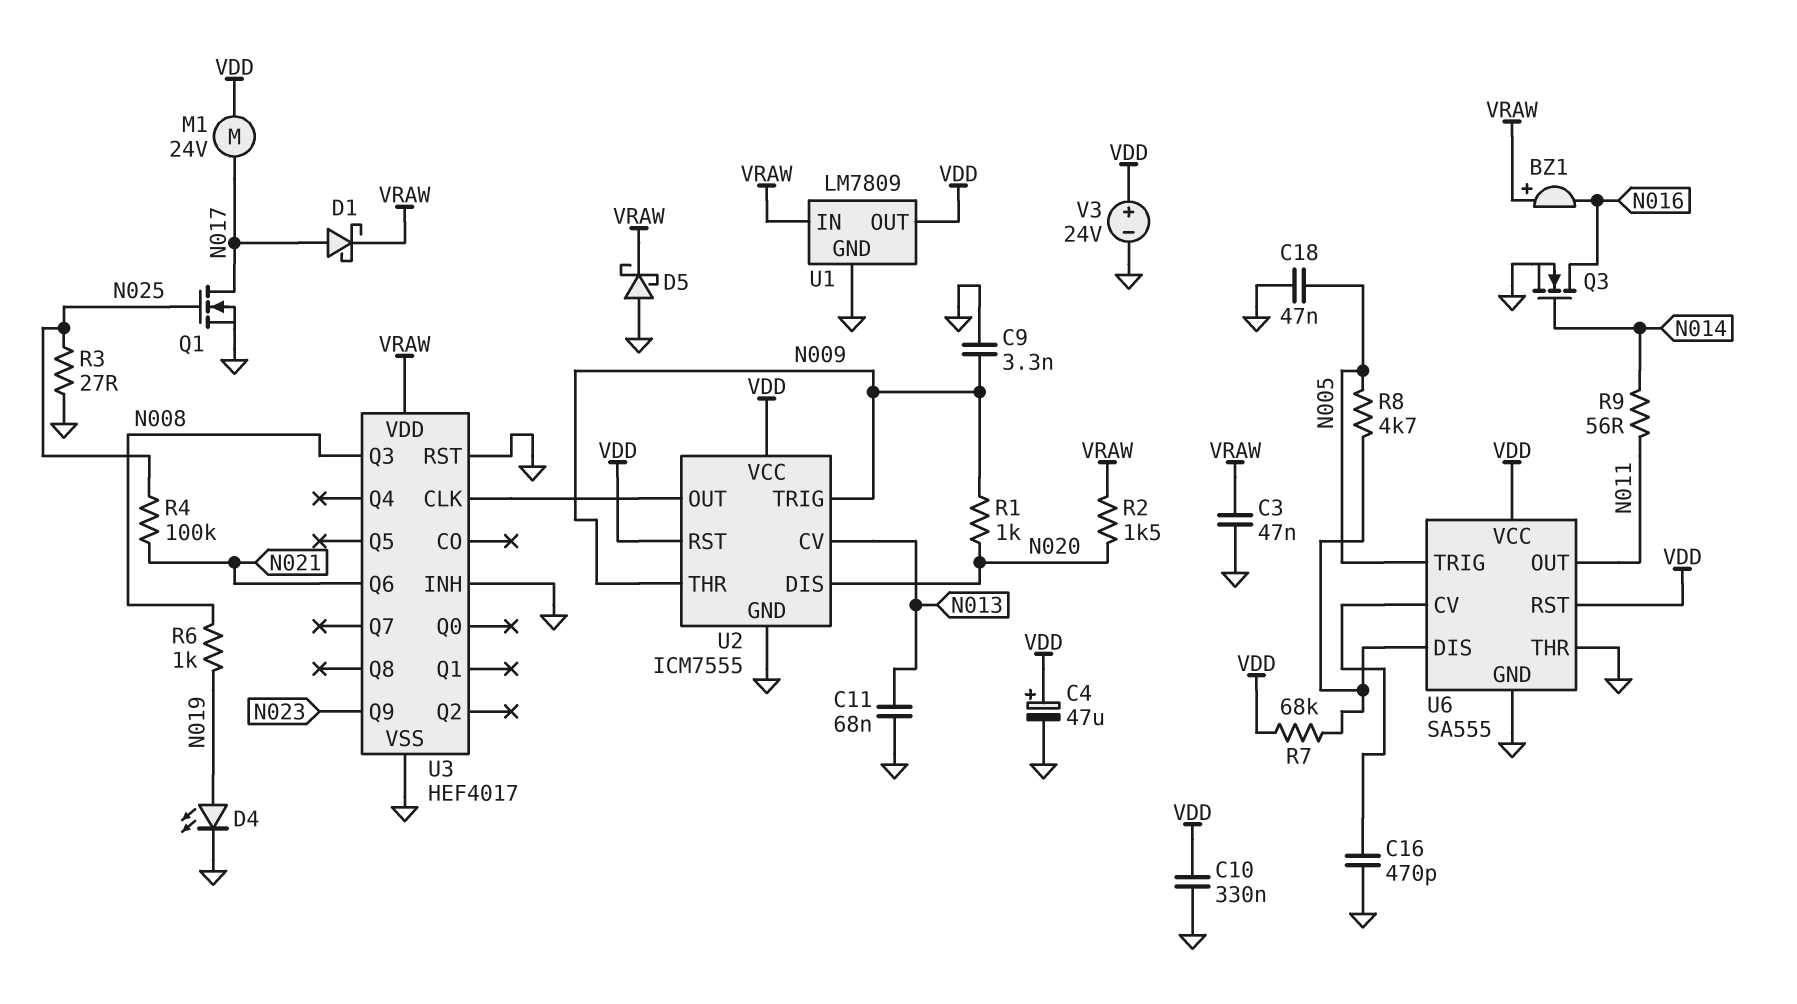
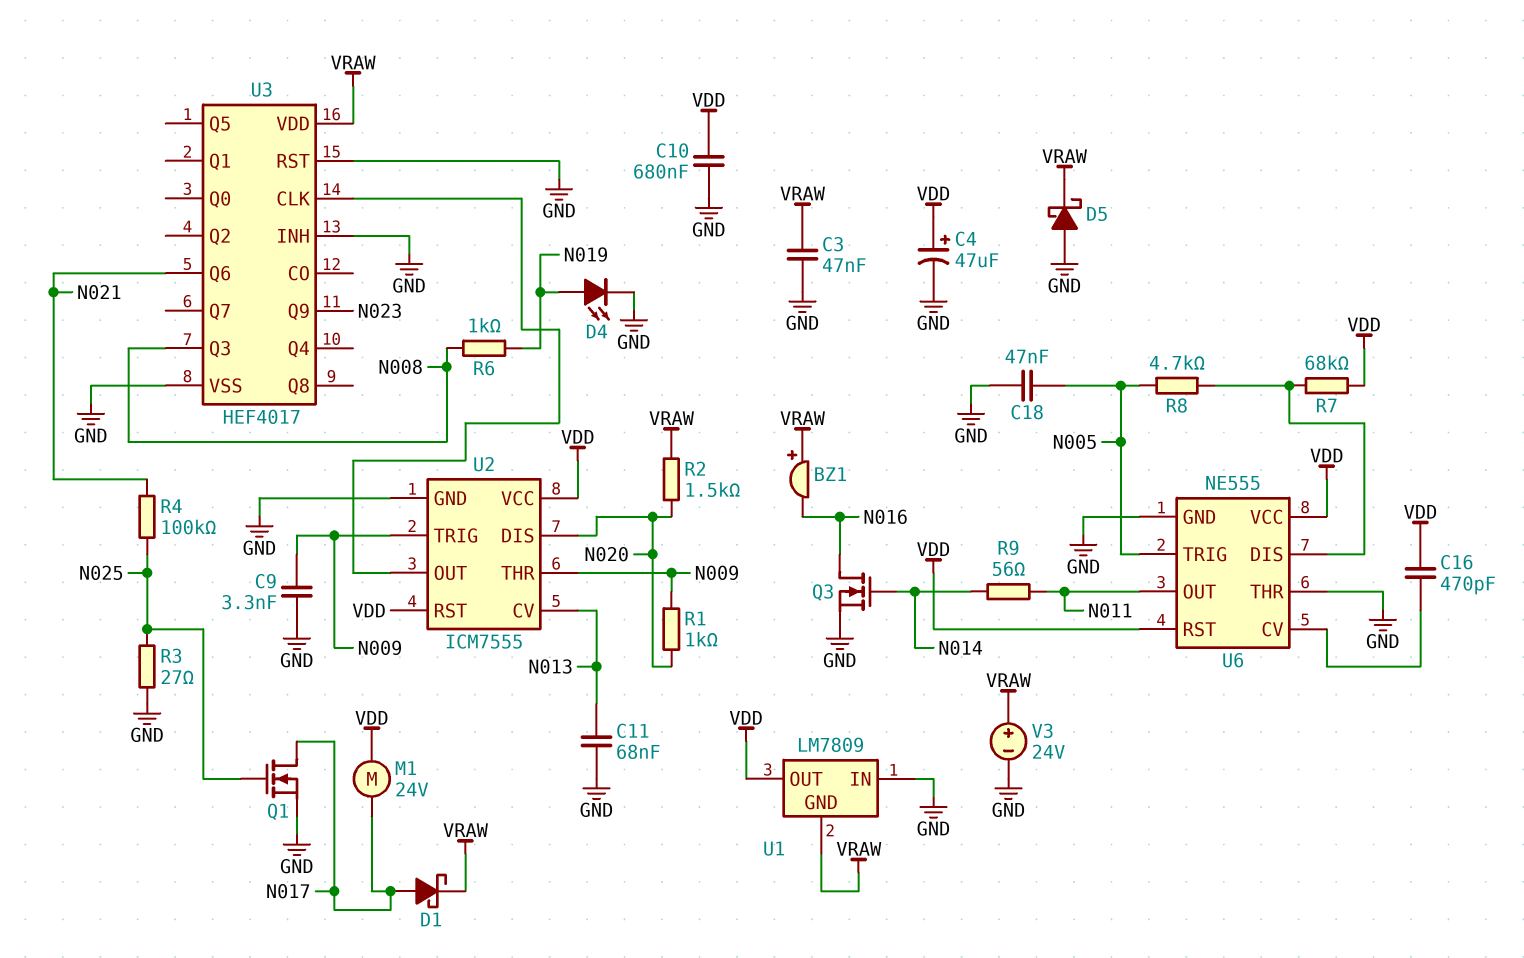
C10: 330nF (GND, VDD) -> 680nF (GND, VDD)
C16: 470pF (GND, U6/CV) -> 470pF (U6/CV, VDD)
U1 pin GND: GND -> VRAW
U1 pin IN: VRAW -> GND
U6: SA555 -> NE555
V3: 24V (plus VDD, minus GND) -> 24V (plus VRAW, minus GND)

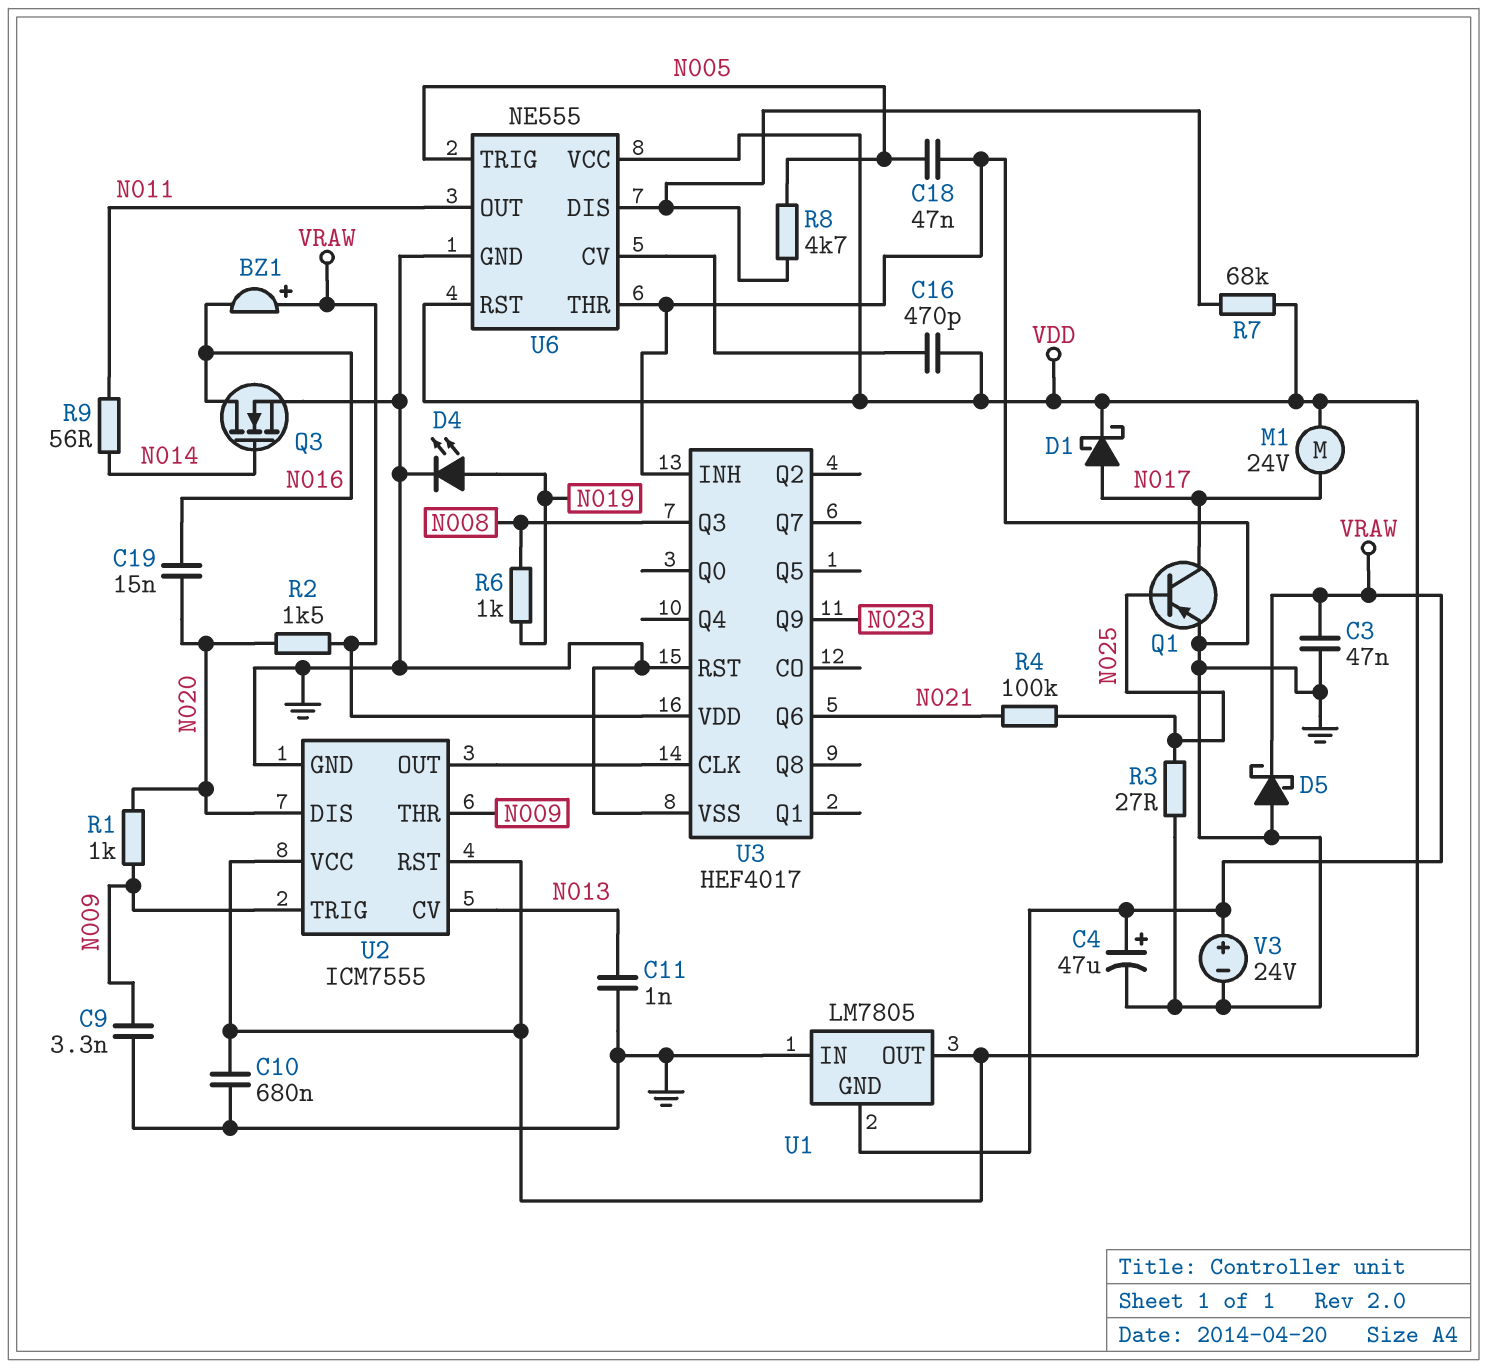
C4: 47uF (plus VDD, minus GND) -> 47uF (plus VRAW, minus GND)
C11: 68nF (GND, N013) -> 1nF (GND, N013)
C19: none -> 15nF (N016, N020)
D1: schottky (A N017, K VRAW) -> schottky (A N017, K VDD)
Q1: NMOS (G N025, D N017, S GND) -> PNP (B N025, C N017, E GND)
U1: LM7809 -> LM7805

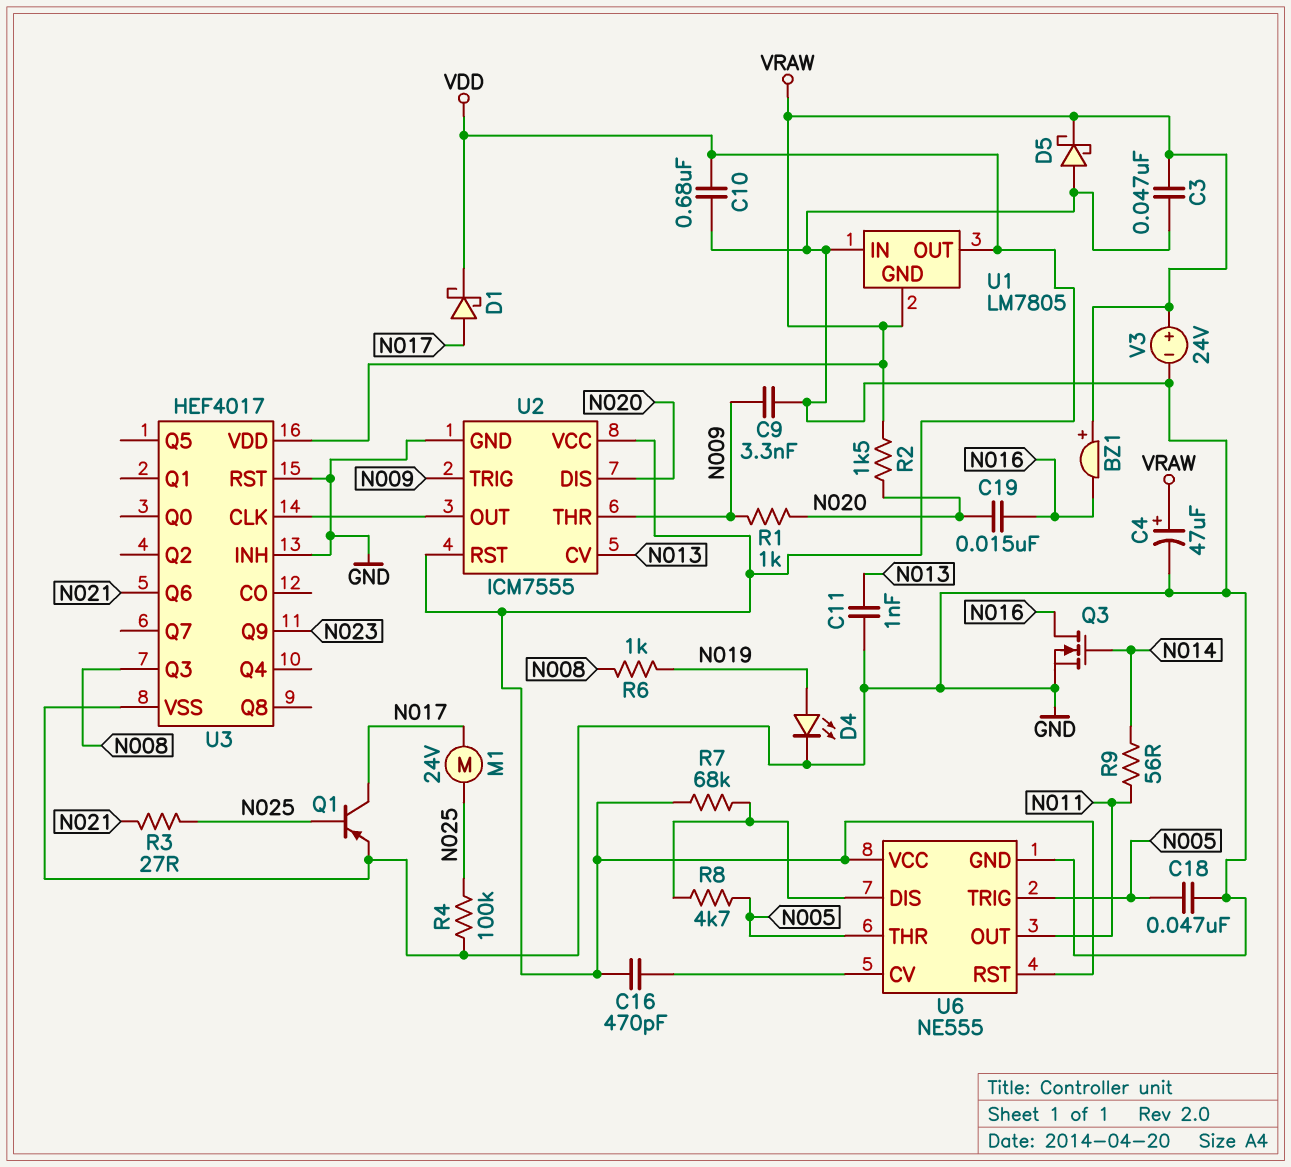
M1: motor 24V (N017, VDD) -> motor 24V (N017, N025)
R3: 27 (GND, N025) -> 27 (N021, N025)
R4: 100k (N021, N025) -> 100k (GND, N025)
U6 pin THR: GND -> N005

